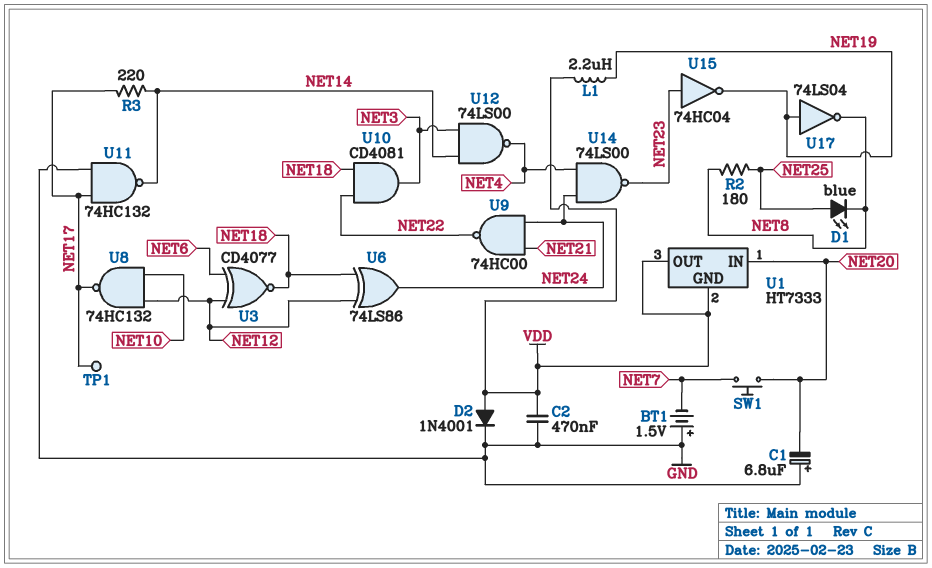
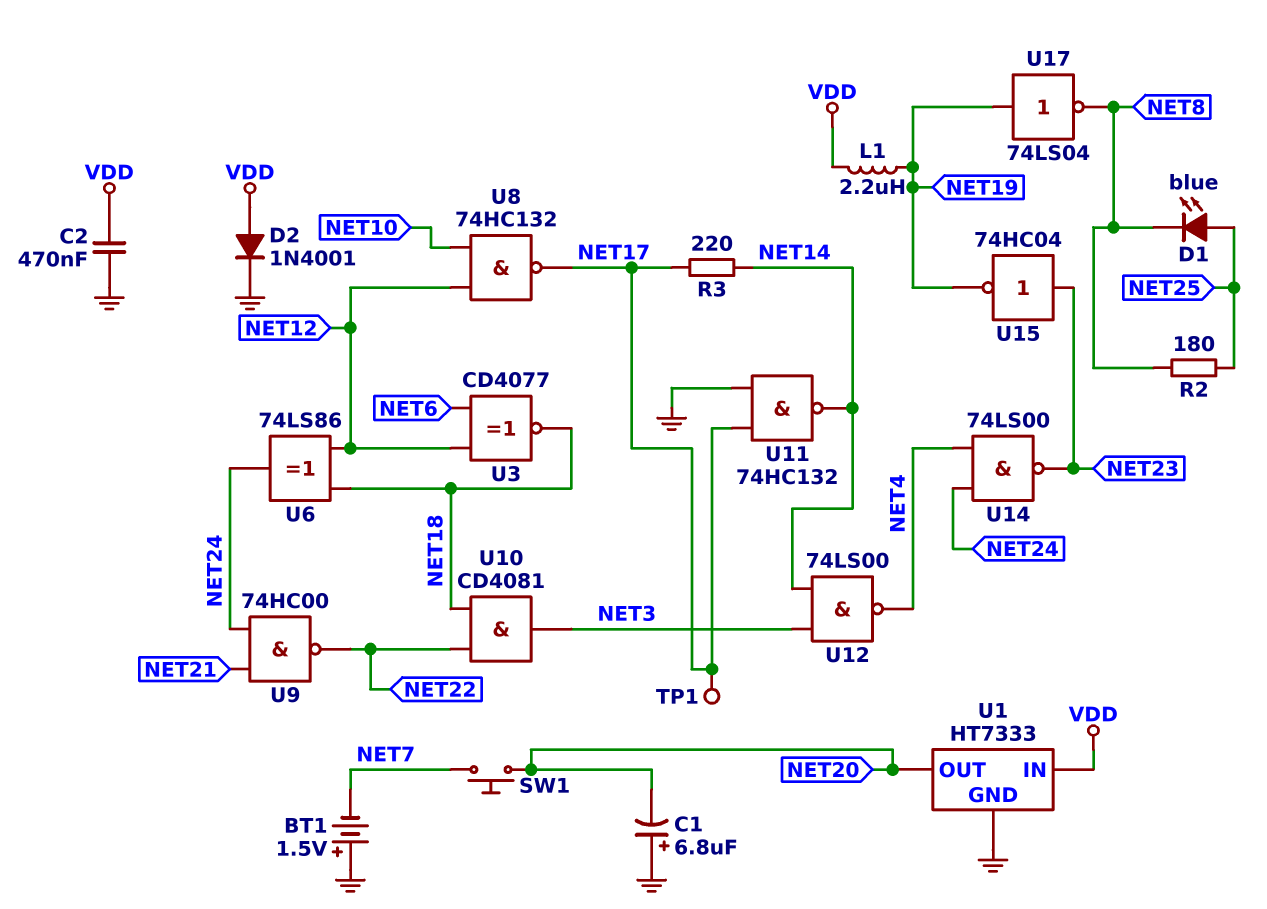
U1 pin GND: VDD -> GND
U1 pin IN: NET20 -> VDD
U1 pin OUT: VDD -> NET20

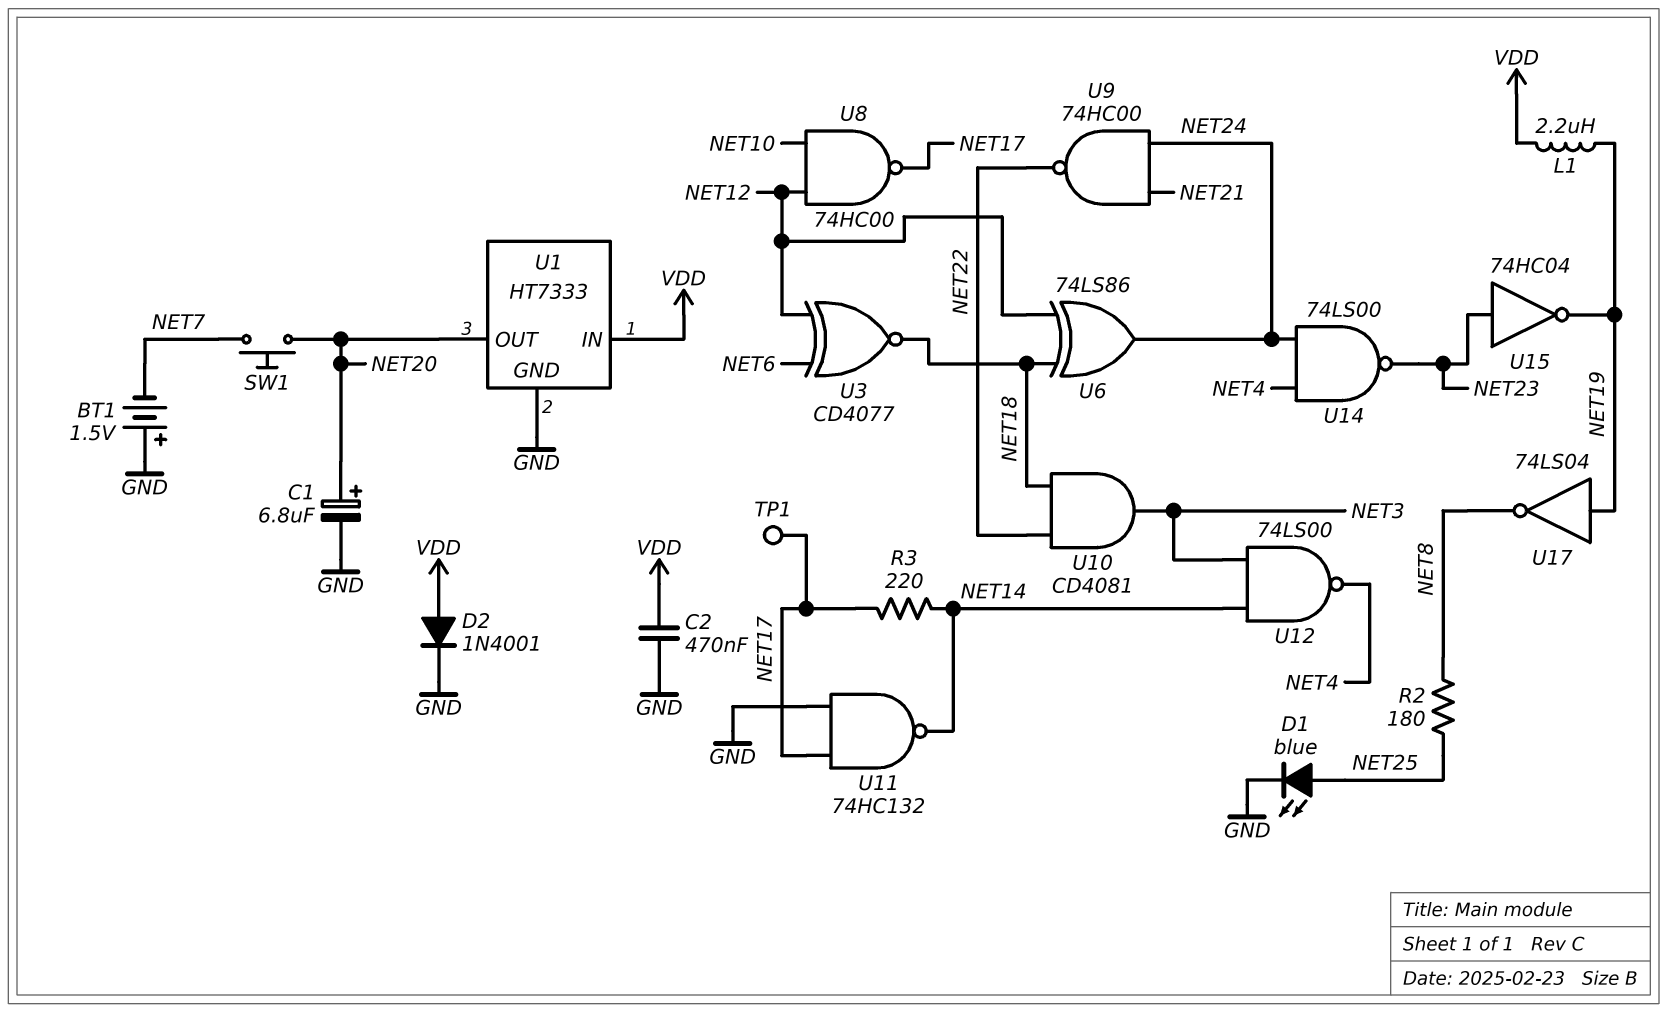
C1: 6.8uF (plus GND, minus NET20) -> 6.8uF (plus NET20, minus GND)
D1: LED blue (A NET25, K NET8) -> LED blue (A NET25, K GND)
U8: NAND 74HC132 (in NET10, in NET12, out NET17) -> NAND 74HC00 (in NET10, in NET12, out NET17)

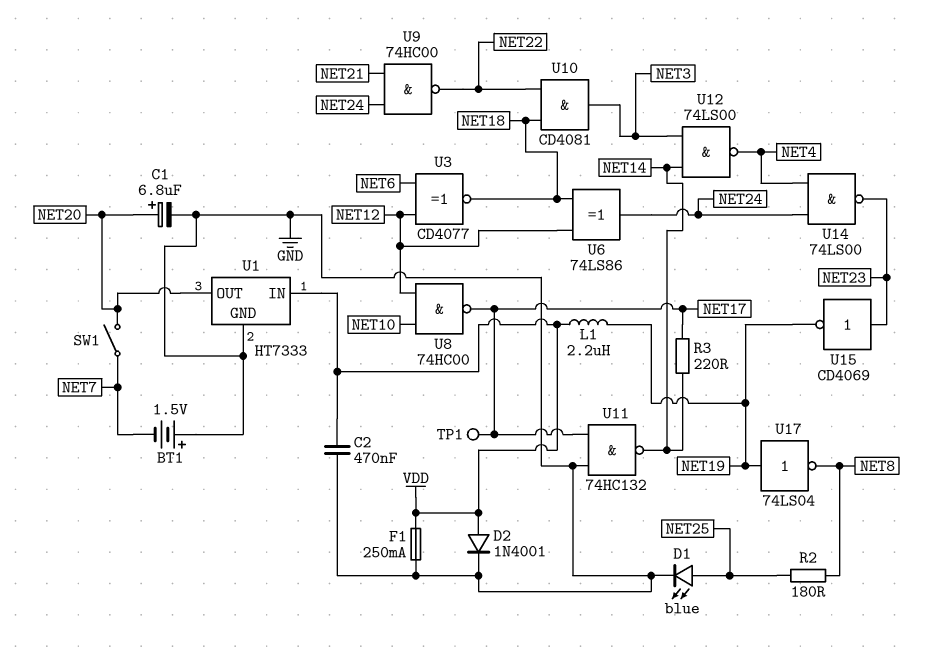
F1: none -> 250mA (GND, VDD)
SW1: button (NET7, NET20) -> switch (NET7, NET20)
U15: NOT 74HC04 (in NET23, out NET19) -> NOT CD4069 (in NET23, out NET19)

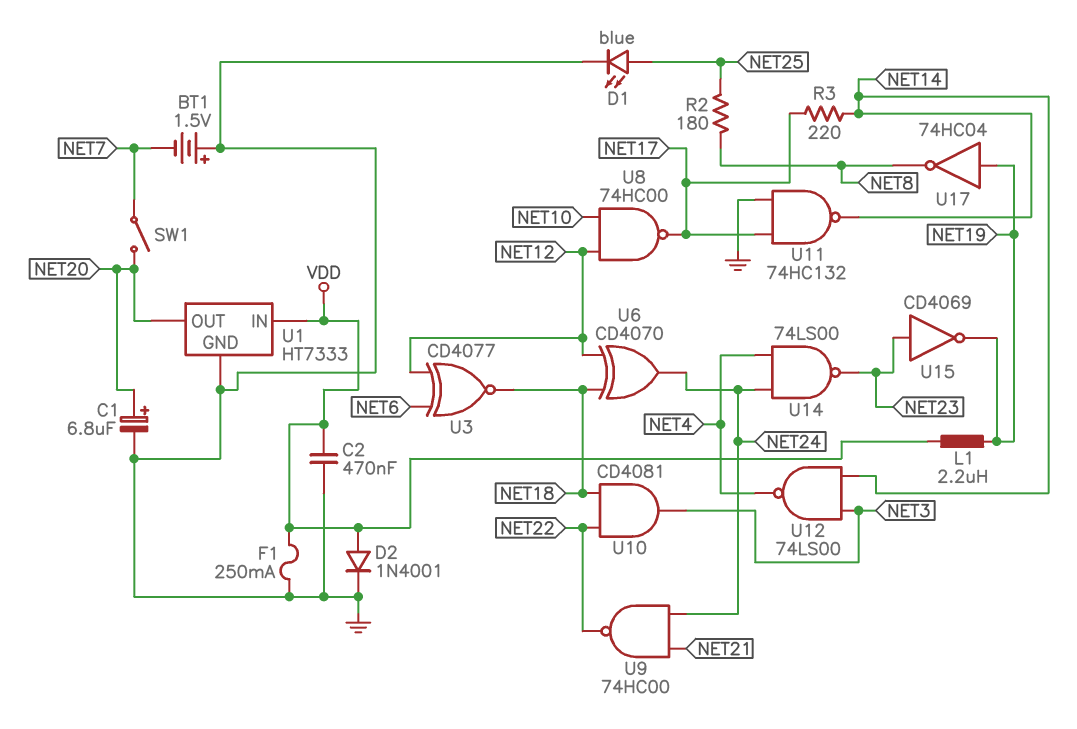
TP1: test point (NET17) -> none
U6: XOR 74LS86 (in NET12, in NET18, out NET24) -> XOR CD4070 (in NET12, in NET18, out NET24)
U17: NOT 74LS04 (in NET19, out NET8) -> NOT 74HC04 (in NET19, out NET8)

